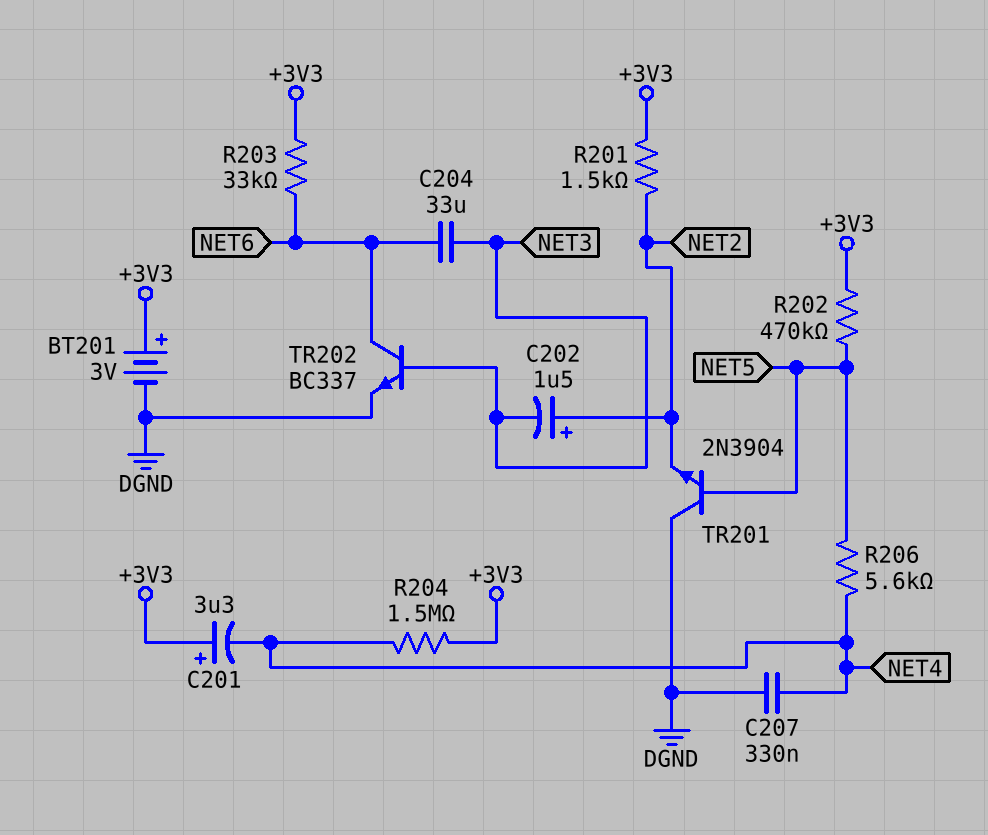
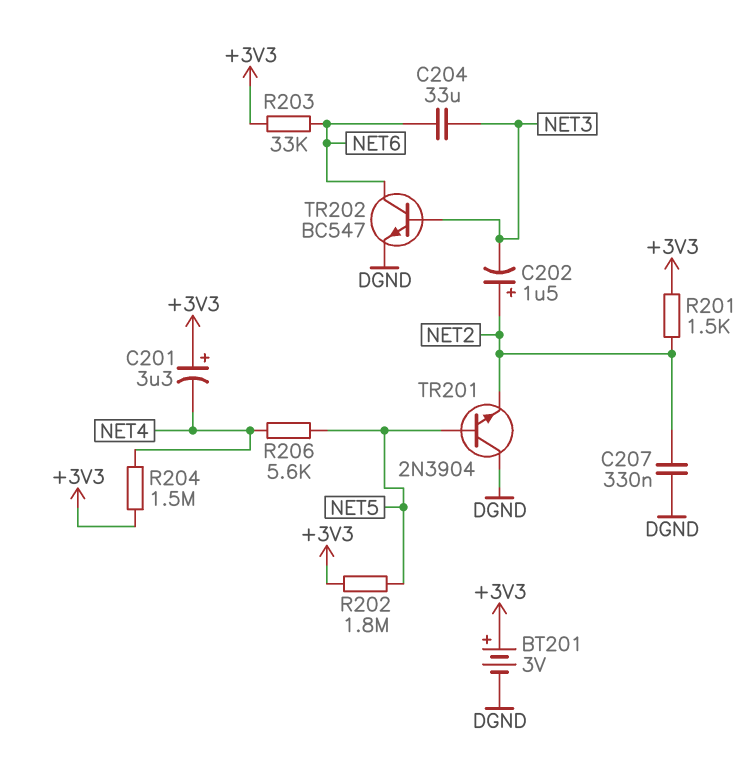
C207: 330nF (DGND, NET4) -> 330nF (DGND, NET2)
R202: 470k (+3V3, NET5) -> 1.8M (+3V3, NET5)
TR202: NPN BC337 (B NET3, C NET6, E DGND) -> NPN BC547 (B NET3, C NET6, E DGND)

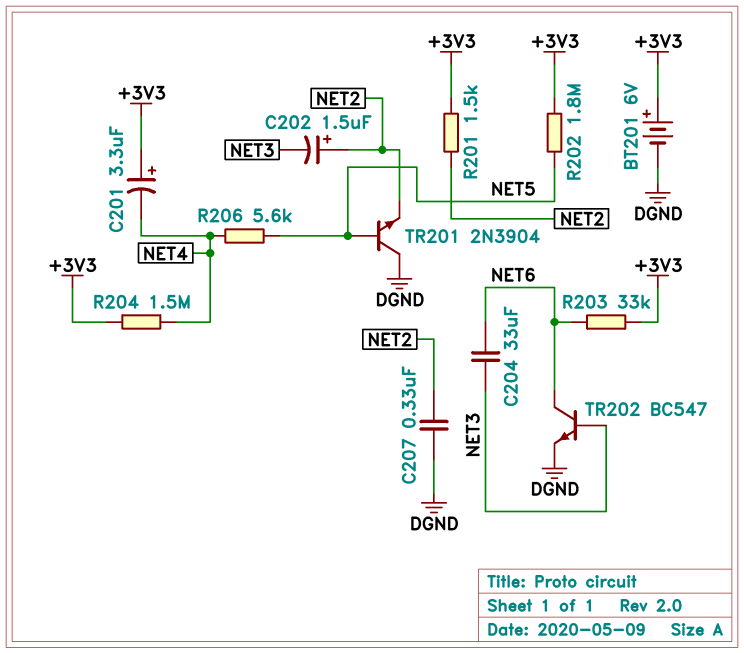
BT201: 3V (plus +3V3, minus DGND) -> 6V (plus +3V3, minus DGND)

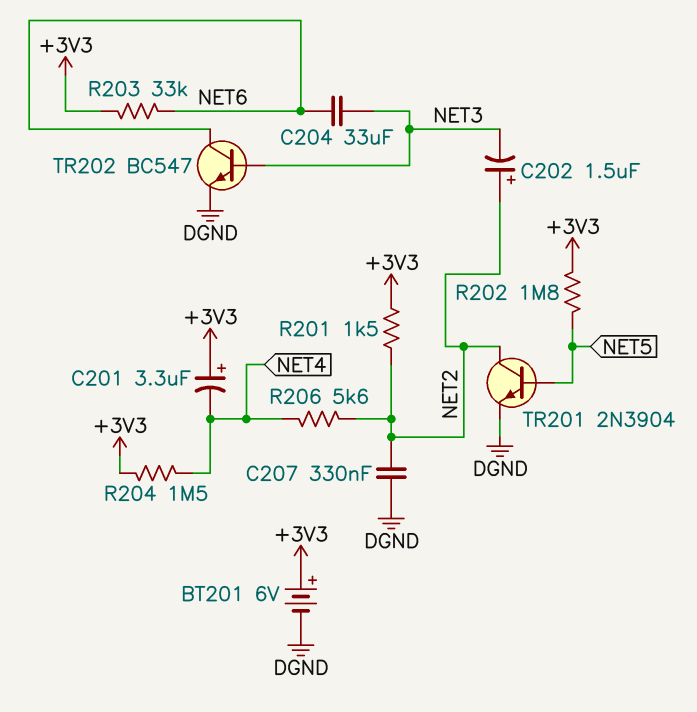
R206: 5.6k (NET4, NET5) -> 5.6k (NET2, NET4)
TR201: NPN 2N3904 (B NET5, C DGND, E NET2) -> NPN 2N3904 (B NET5, C NET2, E DGND)

